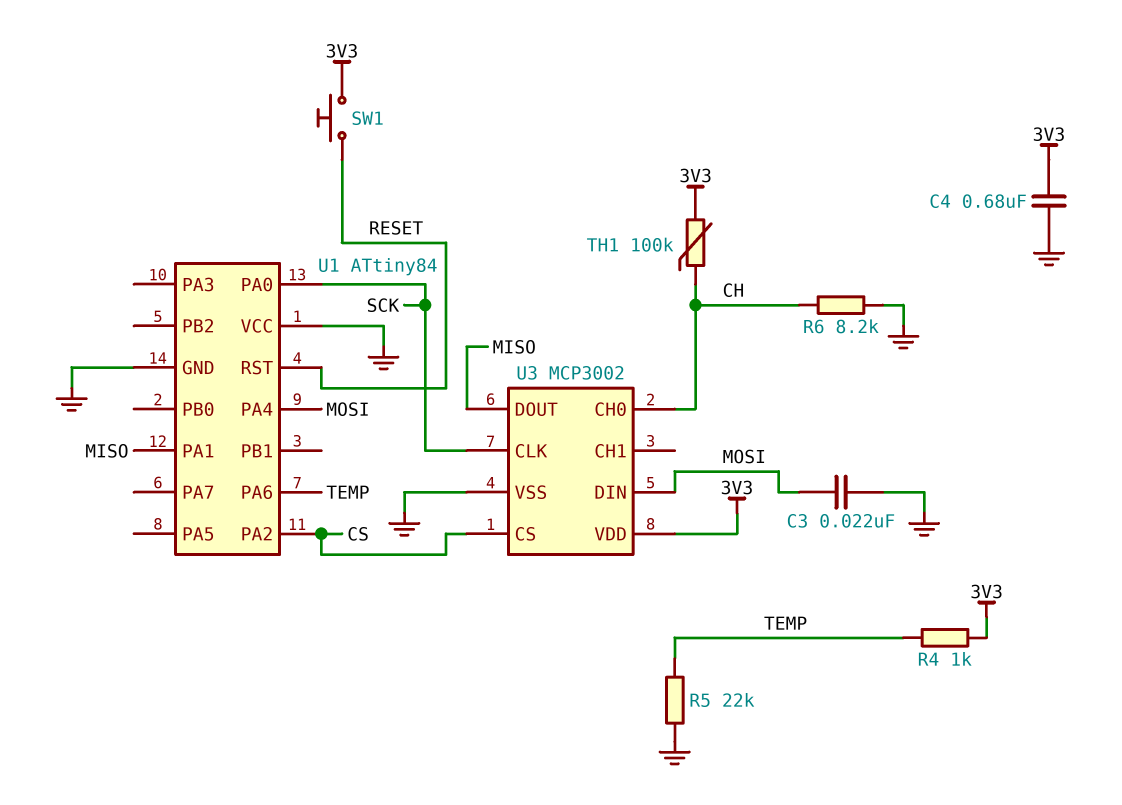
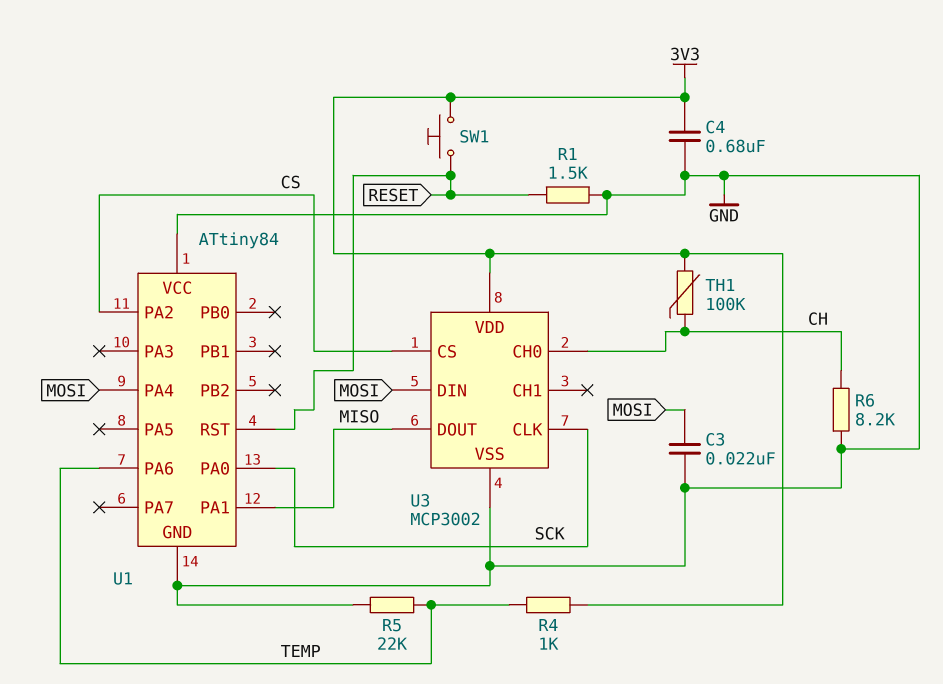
R1: none -> 1.5k (GND, RESET)

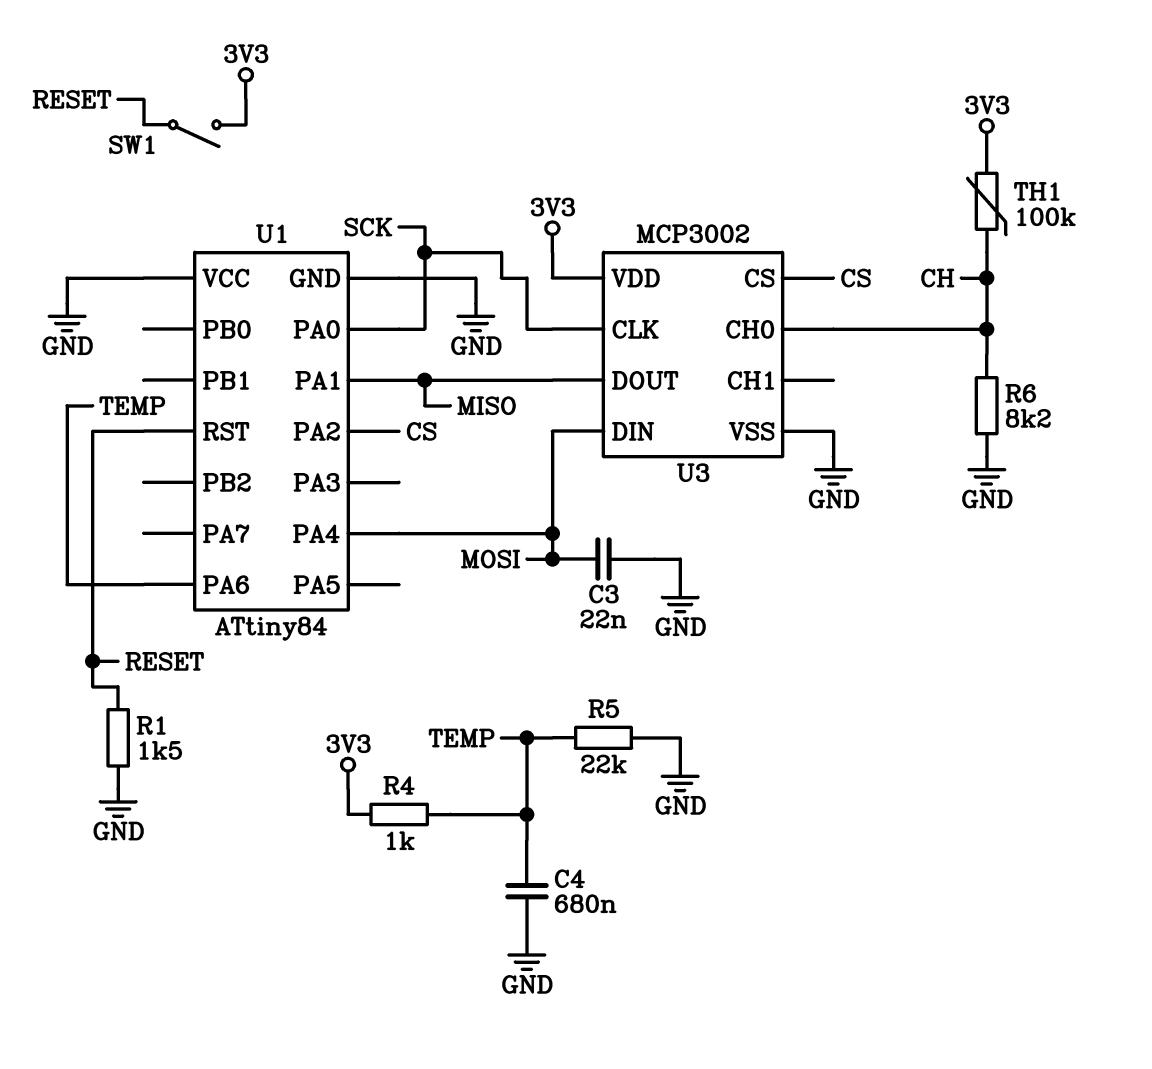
C4: 680nF (3V3, GND) -> 680nF (GND, TEMP)
SW1: button (3V3, RESET) -> switch (3V3, RESET)

